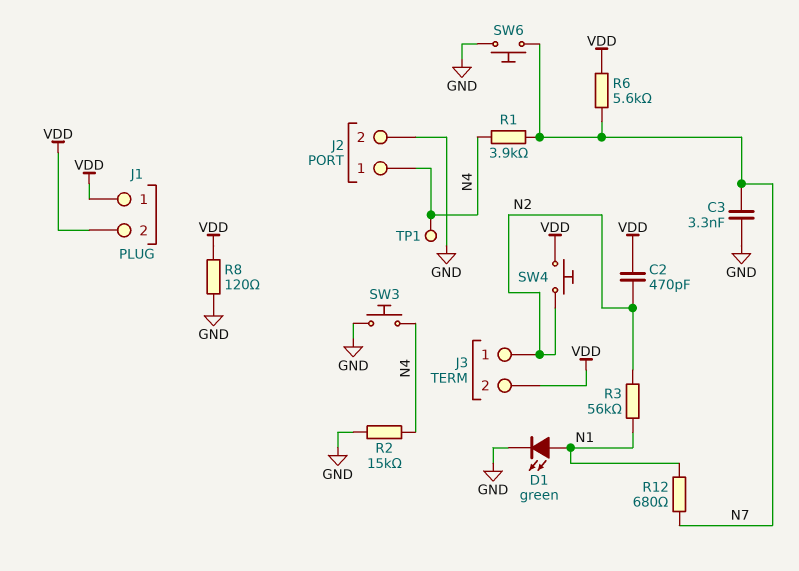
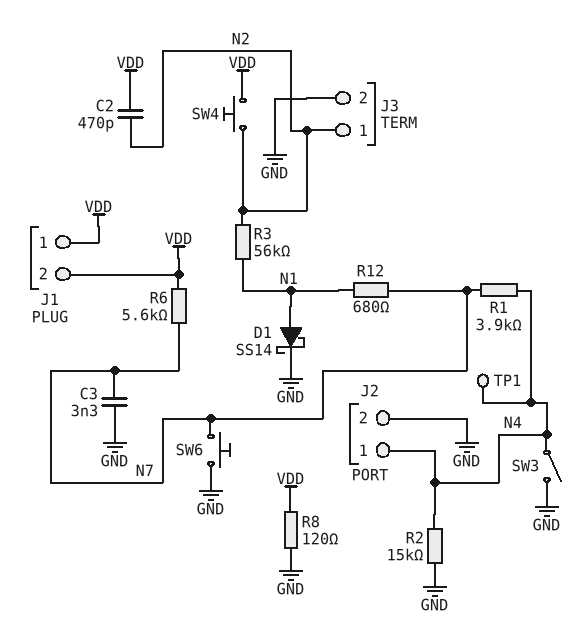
D1: LED green (A N1, K GND) -> schottky SS14 (A N1, K GND)
J3 pin 2: VDD -> GND
SW3: button (GND, N4) -> switch (GND, N4)

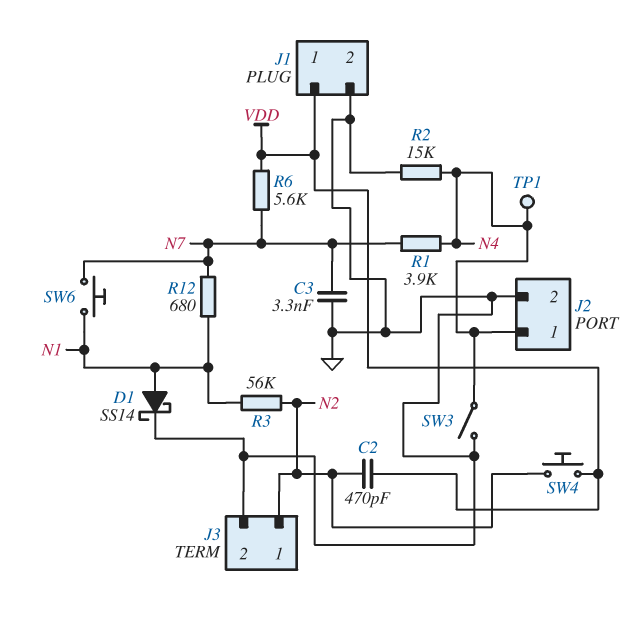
J1 pin 2: VDD -> GND
R8: 120 (GND, VDD) -> none
SW6: button (GND, N7) -> button (N1, N7)

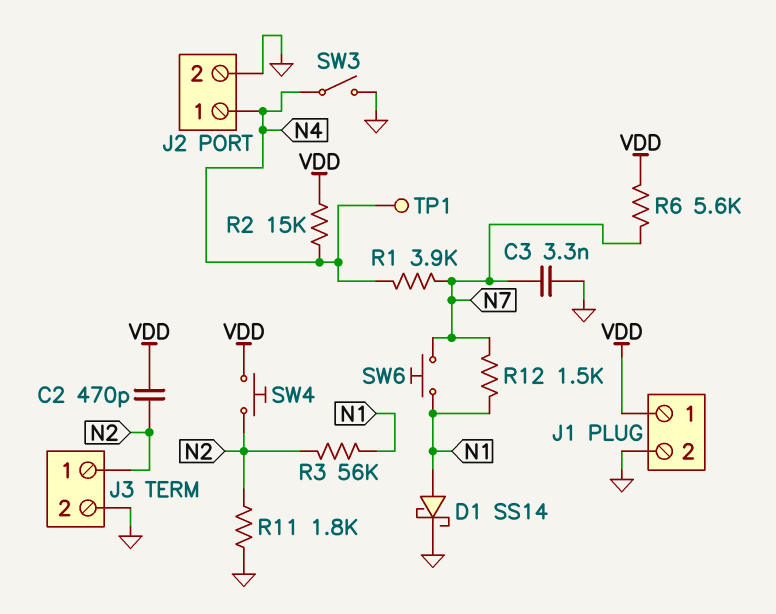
R2: 15k (GND, N4) -> 15k (N4, VDD)
R11: none -> 1.8k (GND, N2)
R12: 680 (N1, N7) -> 1.5k (N1, N7)

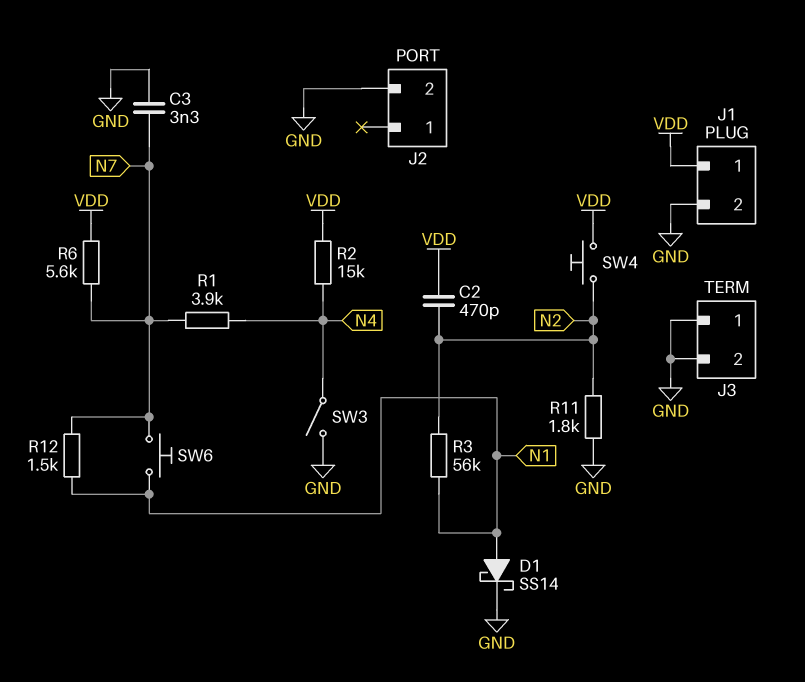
J2 pin 1: N4 -> none
J3 pin 1: N2 -> GND
TP1: test point (N4) -> none

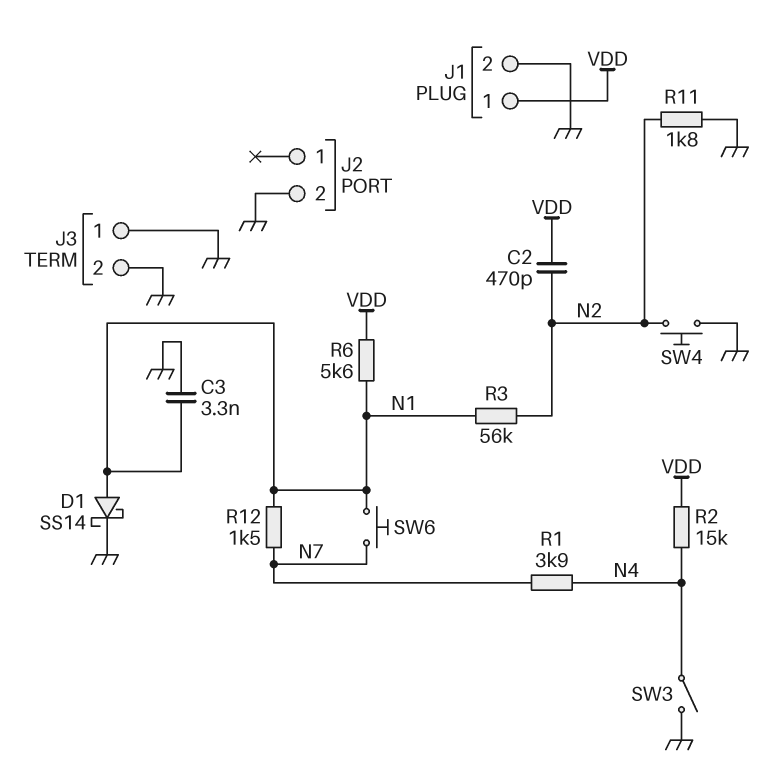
C3: 3.3nF (GND, N7) -> 3.3nF (GND, N1)
R6: 5.6k (N7, VDD) -> 5.6k (N1, VDD)
SW4: button (N2, VDD) -> button (GND, N2)

